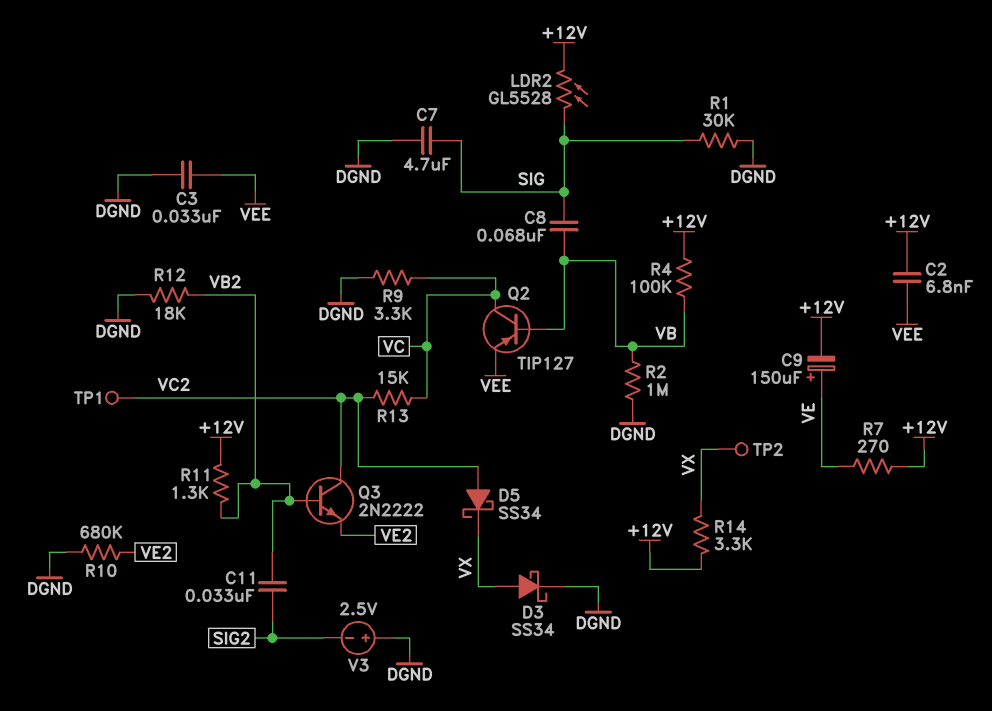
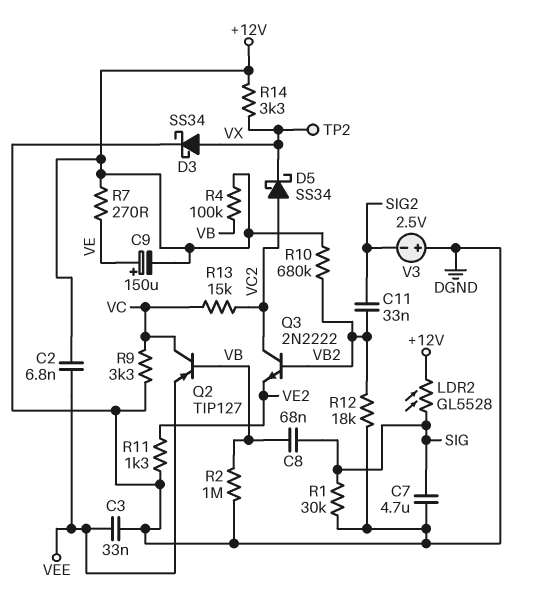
R10: 680k (DGND, VE2) -> 680k (+12V, VB2)
R11: 1.3k (+12V, VB2) -> 1.3k (DGND, VE2)
TP1: test point (VC2) -> none

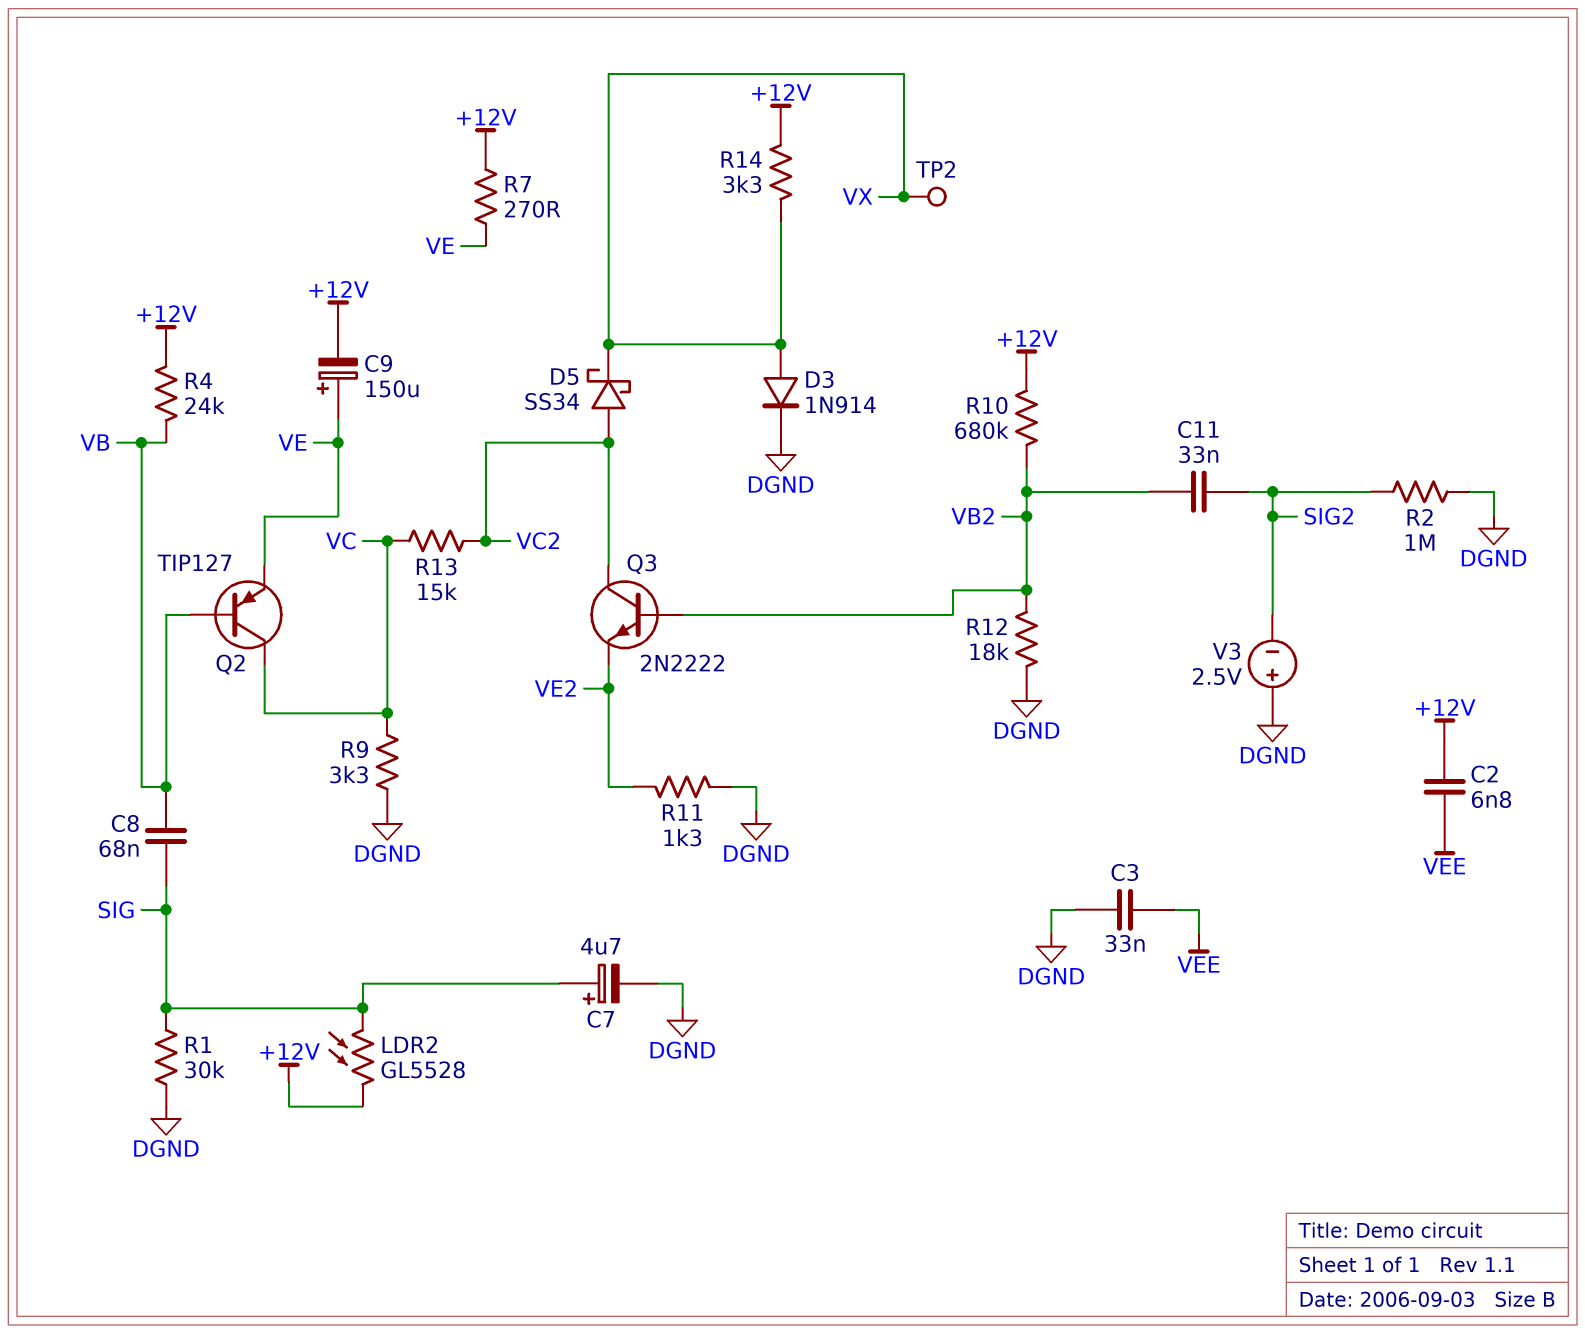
C7: 4.7uF (DGND, SIG) -> 4.7uF (plus SIG, minus DGND)
D3: schottky SS34 (A VX, K DGND) -> diode 1N914 (A VX, K DGND)
Q2: PNP TIP127 (B VB, C VC, E VEE) -> PNP TIP127 (B VB, C VC, E VE)
R2: 1M (DGND, VB) -> 1M (DGND, SIG2)
R4: 100k (+12V, VB) -> 24k (+12V, VB)

